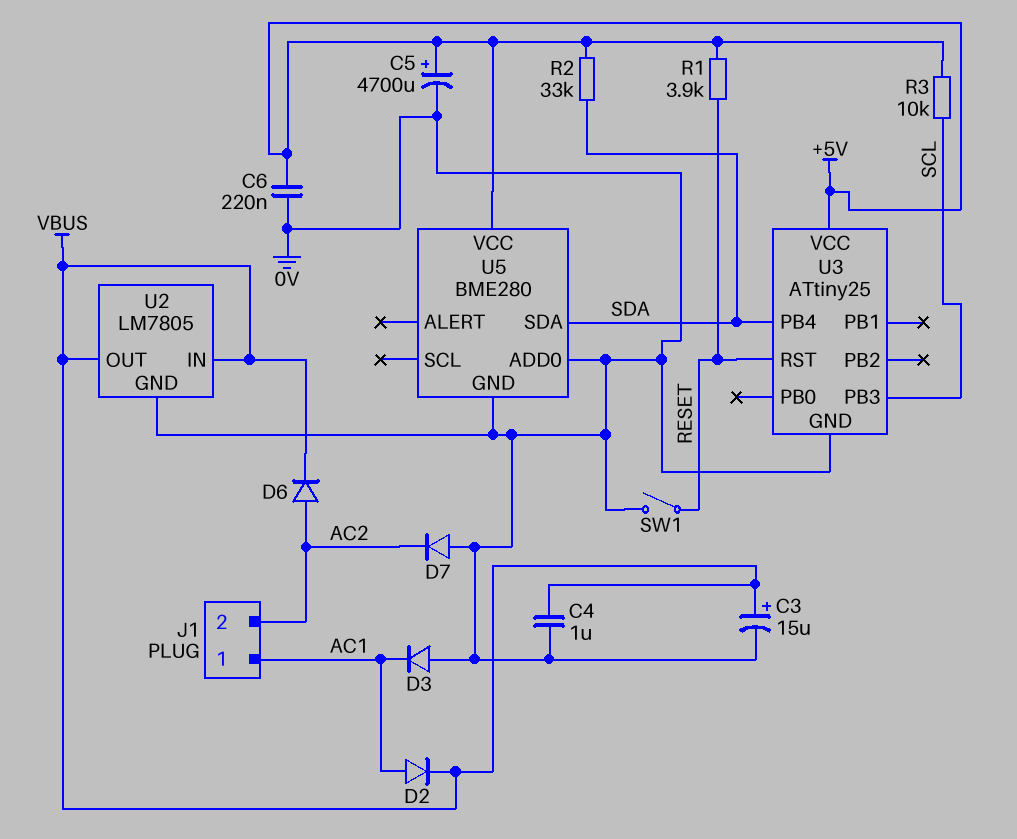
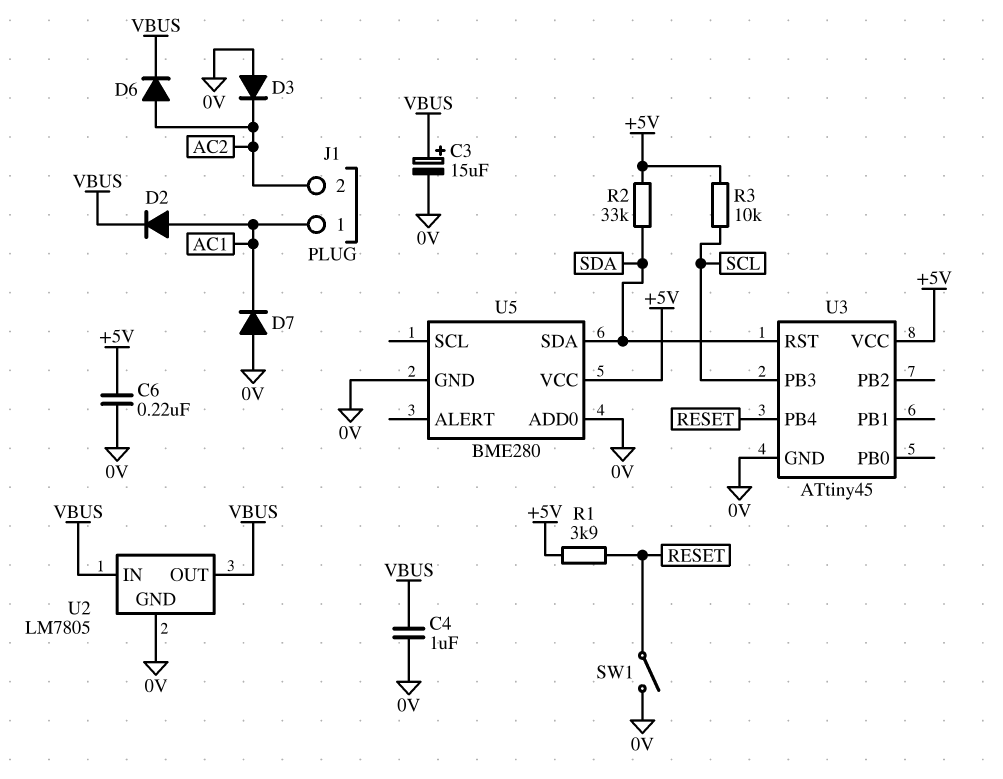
C5: 4700uF (plus +5V, minus 0V) -> none
D3: diode (A 0V, K AC1) -> diode (A 0V, K AC2)
D7: diode (A 0V, K AC2) -> diode (A 0V, K AC1)
U3: ATtiny25 -> ATtiny45
U3 pin PB4: SDA -> RESET
U3 pin RST: RESET -> SDA

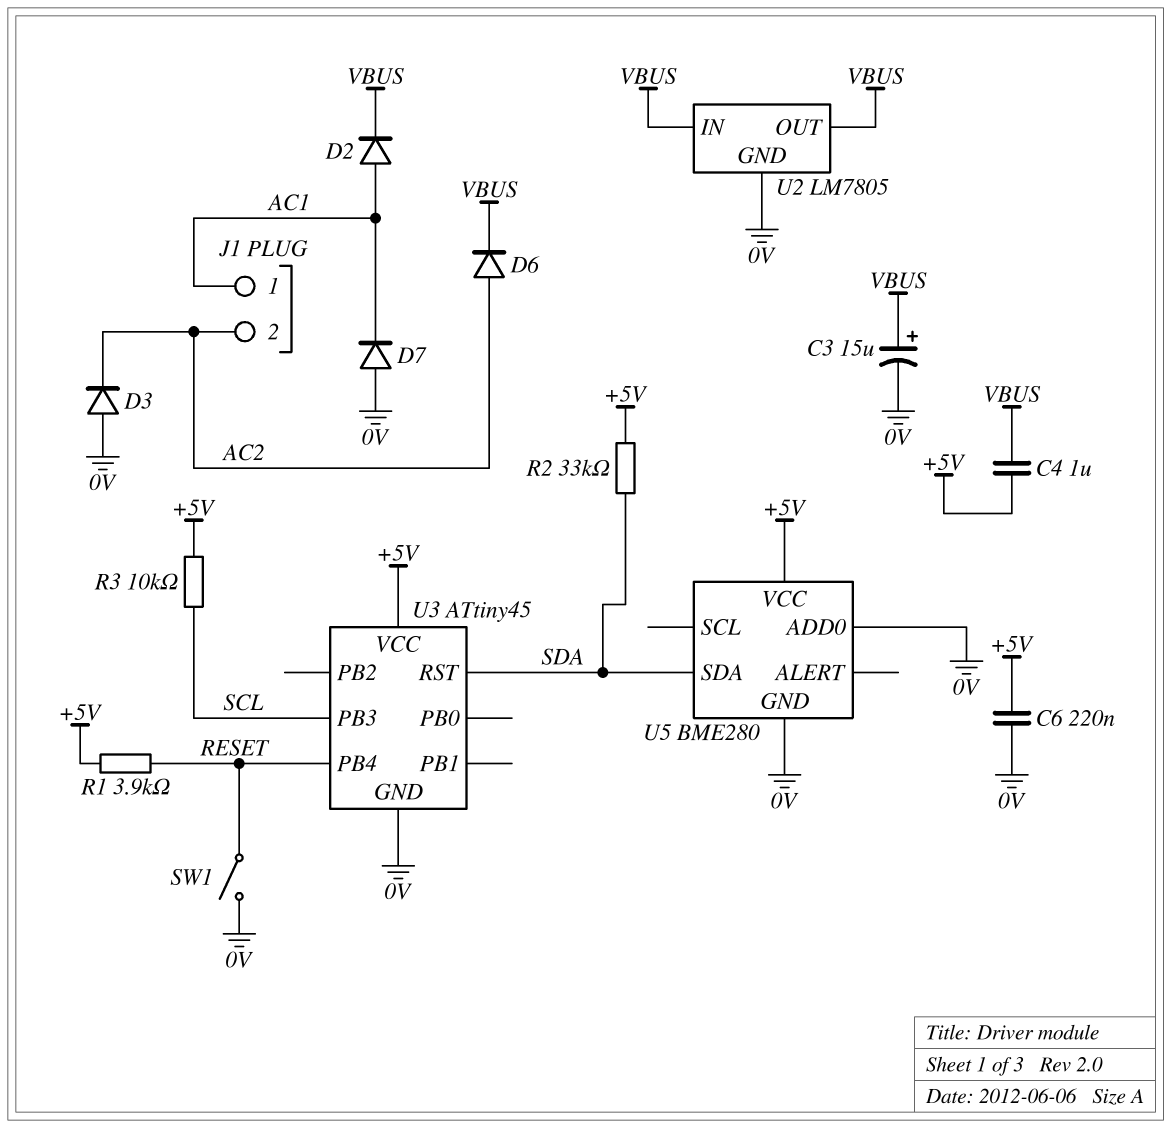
C4: 1uF (0V, VBUS) -> 1uF (+5V, VBUS)

